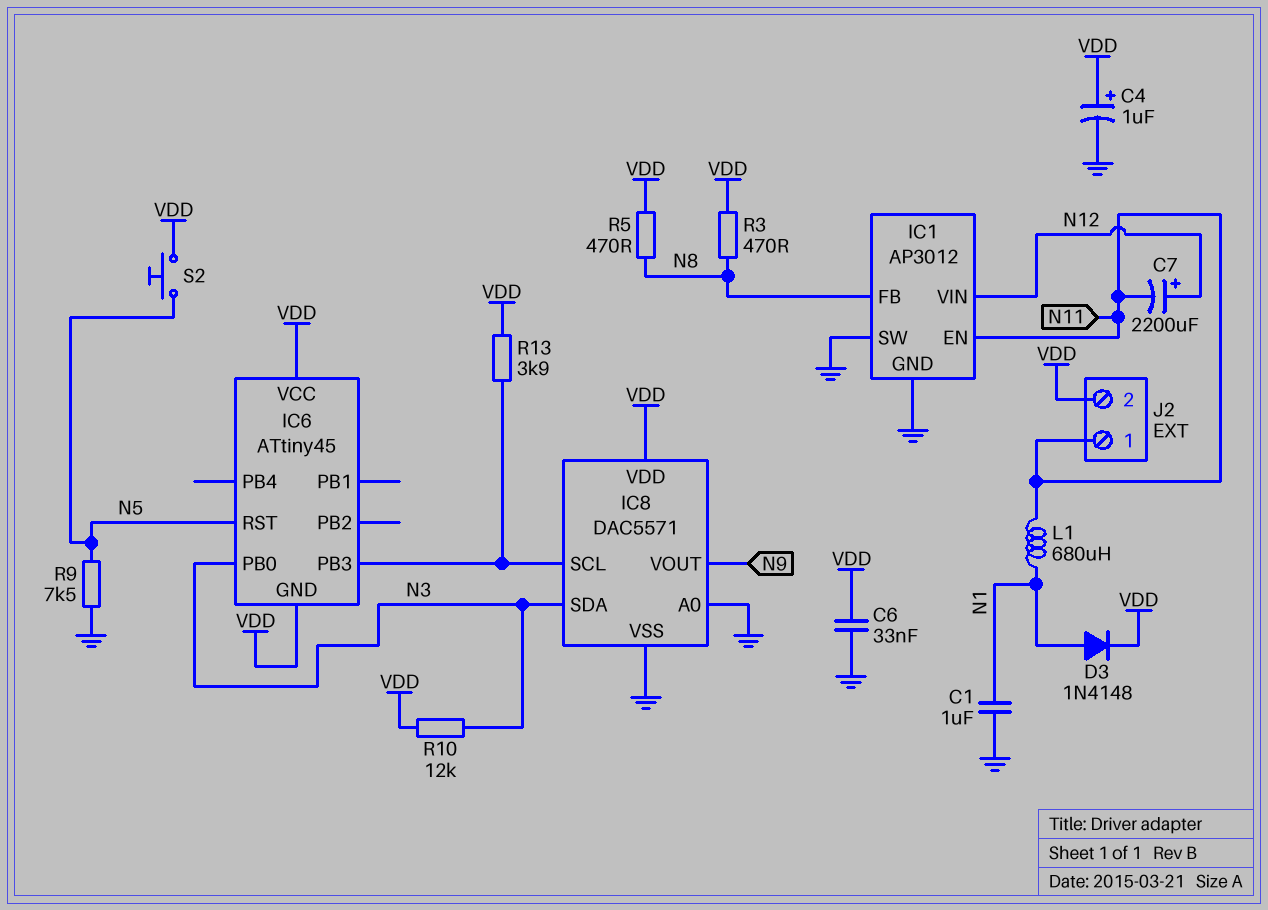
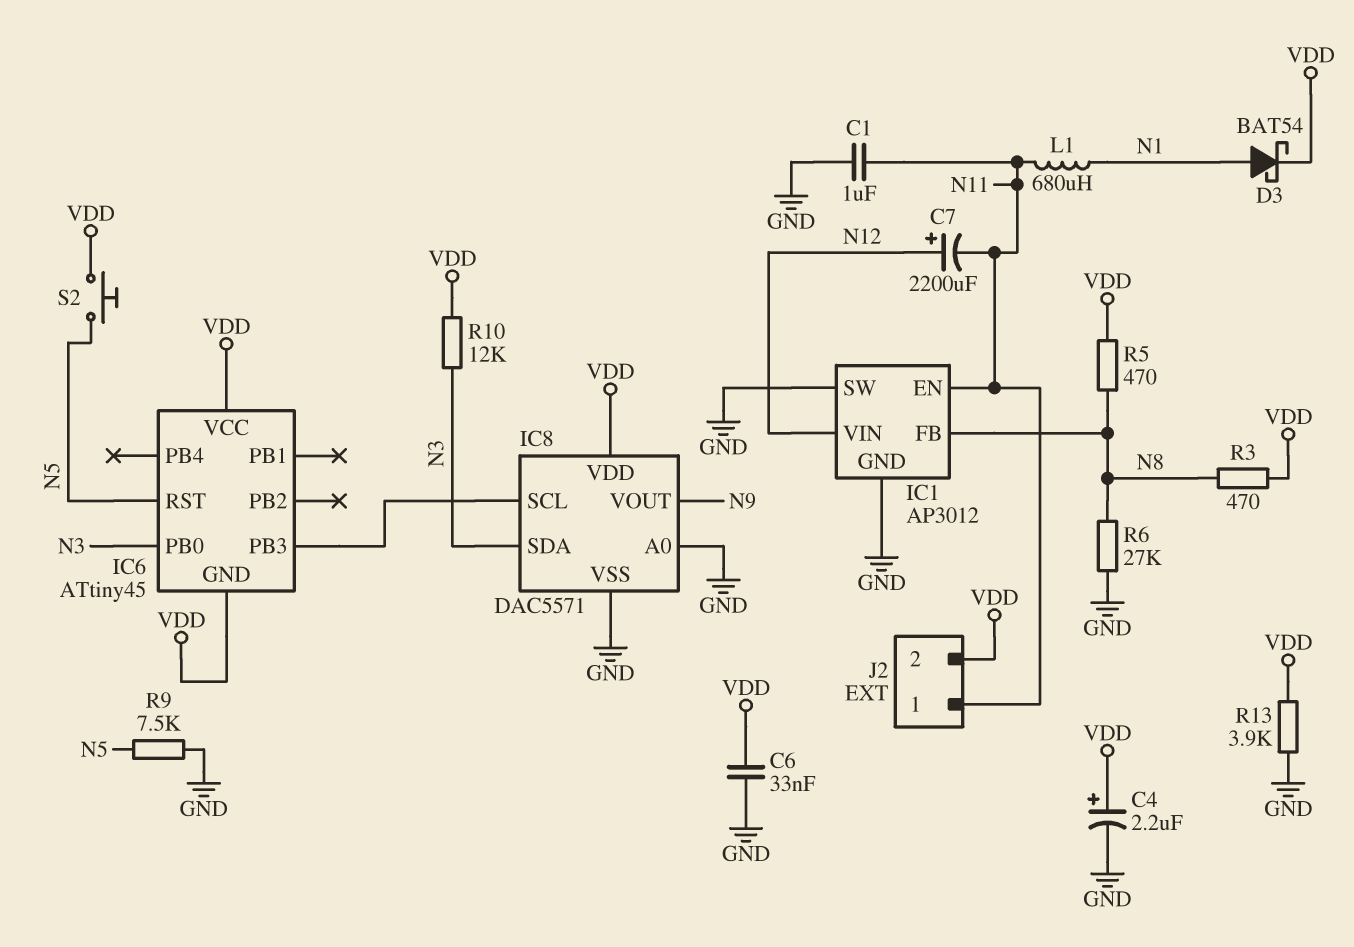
C1: 1uF (GND, N1) -> 1uF (GND, N11)
C4: 1uF (plus VDD, minus GND) -> 2.2uF (plus VDD, minus GND)
D3: diode 1N4148 (A N1, K VDD) -> schottky BAT54 (A N1, K VDD)
R6: none -> 27k (GND, N8)
R13: 3.9k (IC6/PB3, VDD) -> 3.9k (GND, VDD)

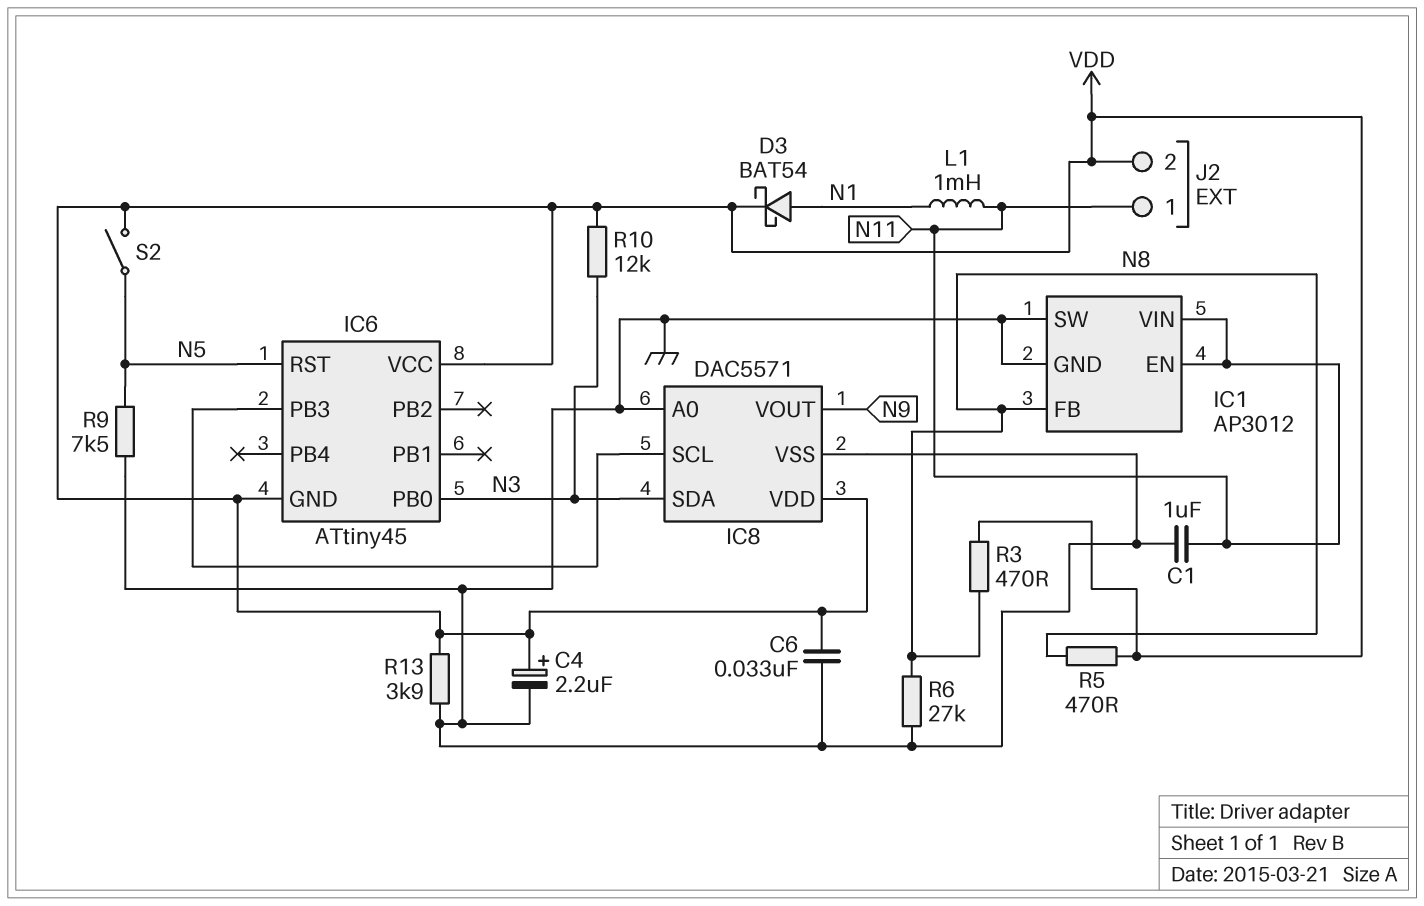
C7: 2200uF (plus N12, minus N11) -> none
IC1 pin VIN: N12 -> N11
L1: 680uH (N1, N11) -> 1mH (N1, N11)
S2: button (N5, VDD) -> switch (N5, VDD)

